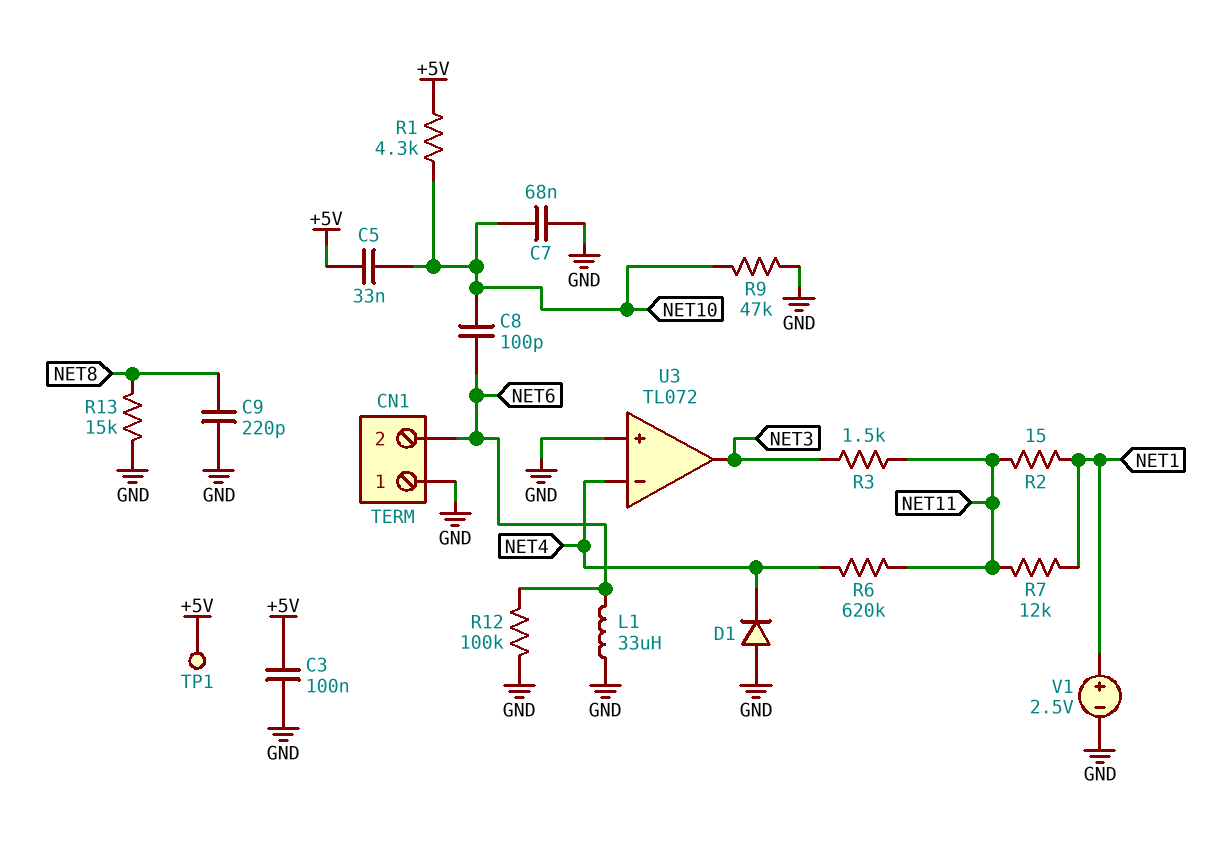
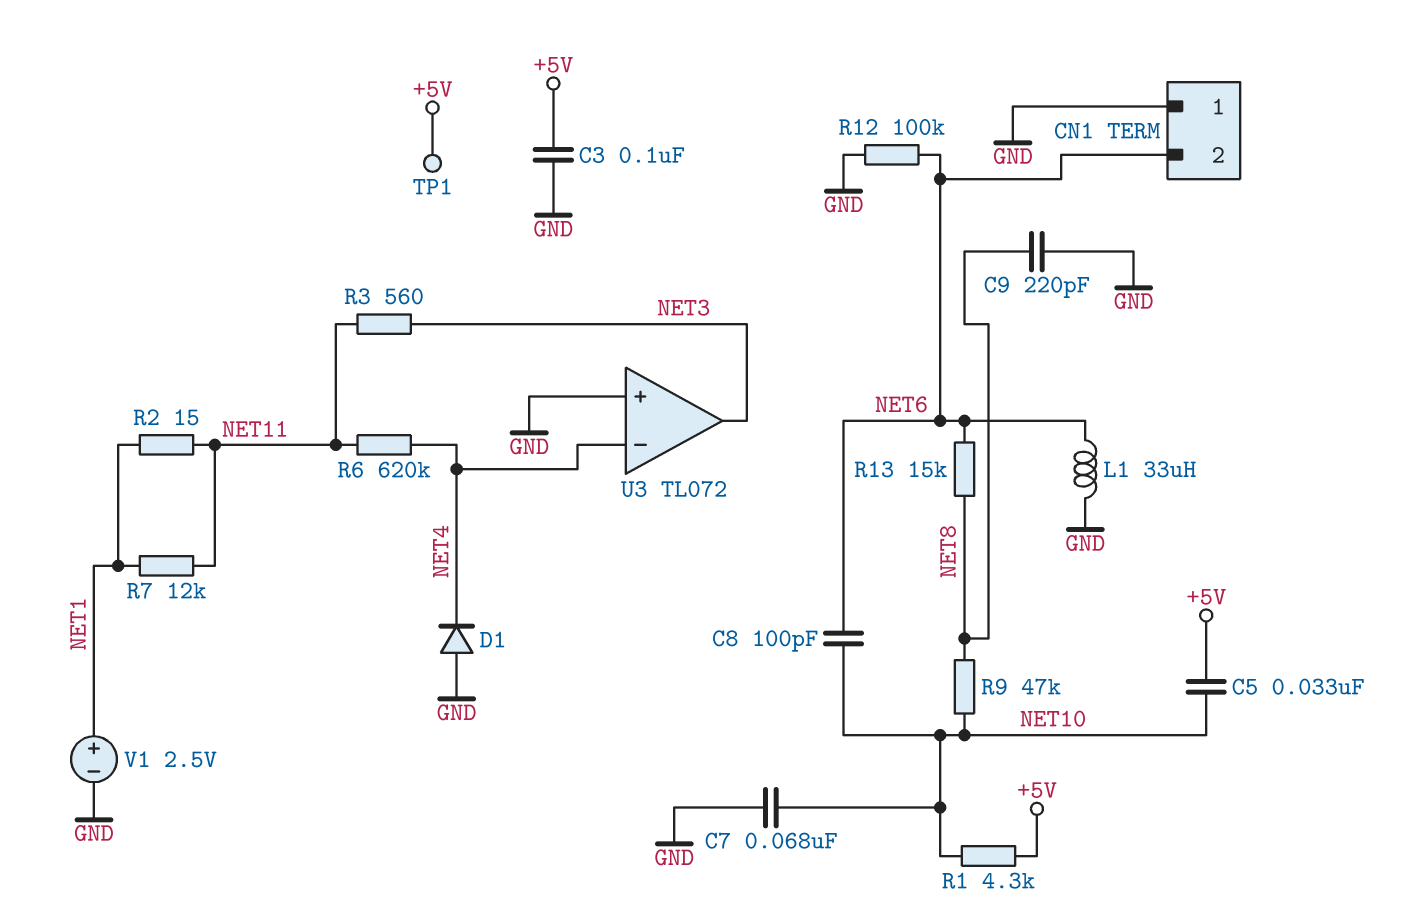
R3: 1.5k (NET3, NET11) -> 560 (NET3, NET11)
R9: 47k (GND, NET10) -> 47k (NET8, NET10)
R13: 15k (GND, NET8) -> 15k (NET6, NET8)

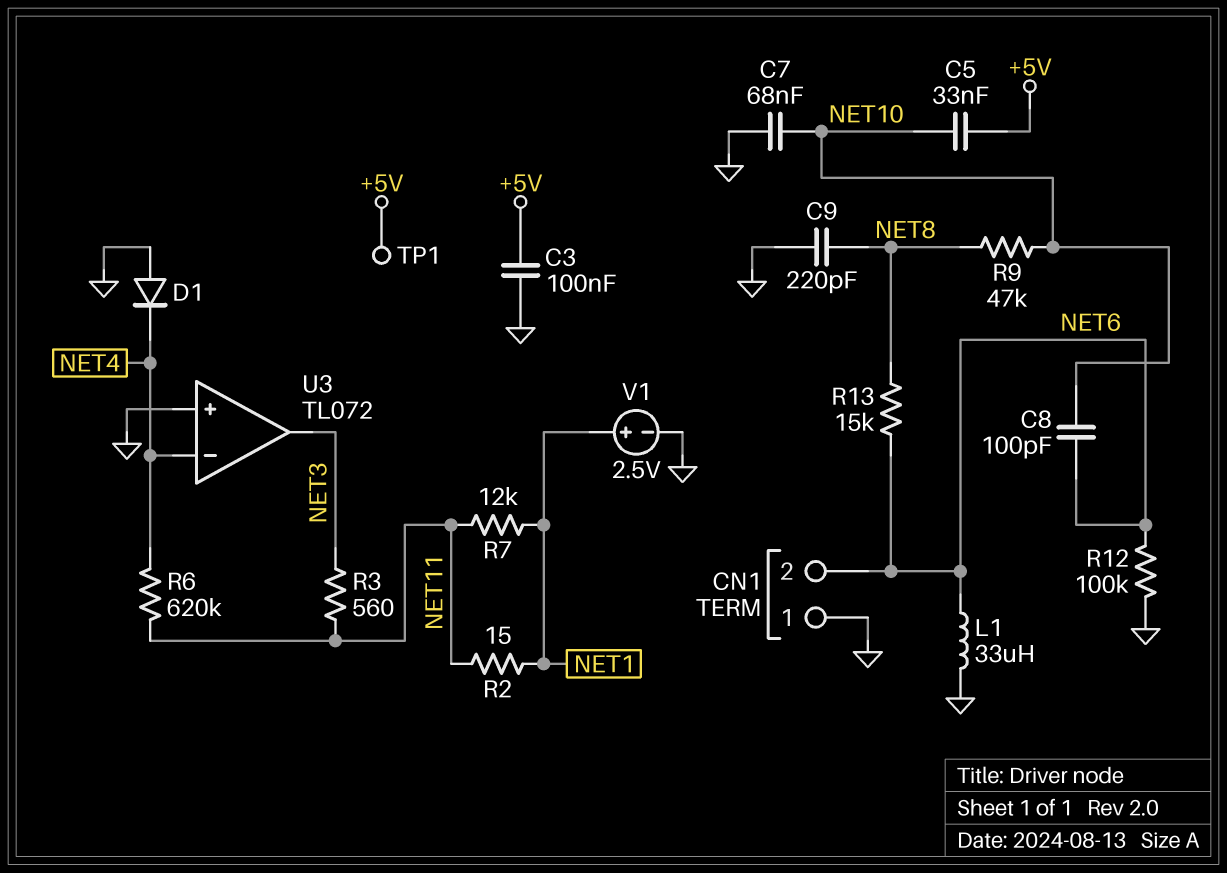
R1: 4.3k (+5V, NET10) -> none

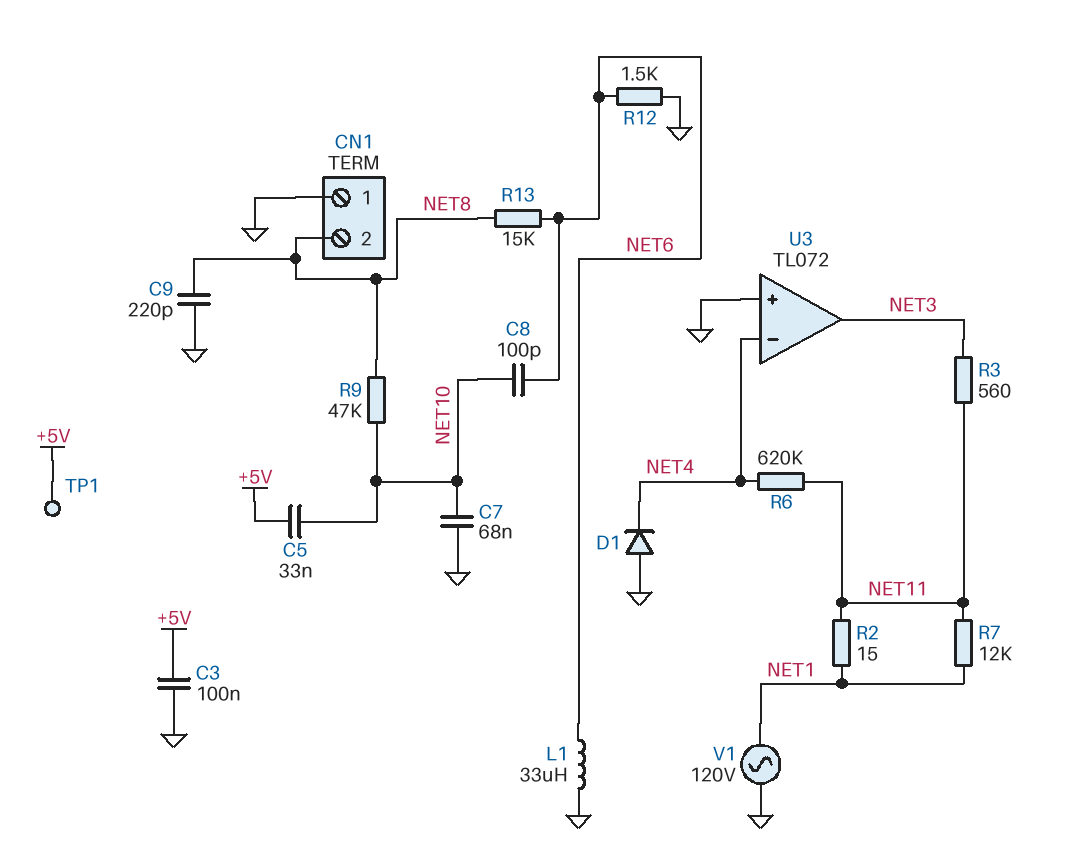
CN1 pin 2: NET6 -> NET8
R12: 100k (GND, NET6) -> 1.5k (GND, NET6)
V1: 2.5V (plus NET1, minus GND) -> AC 120V (GND, NET1)

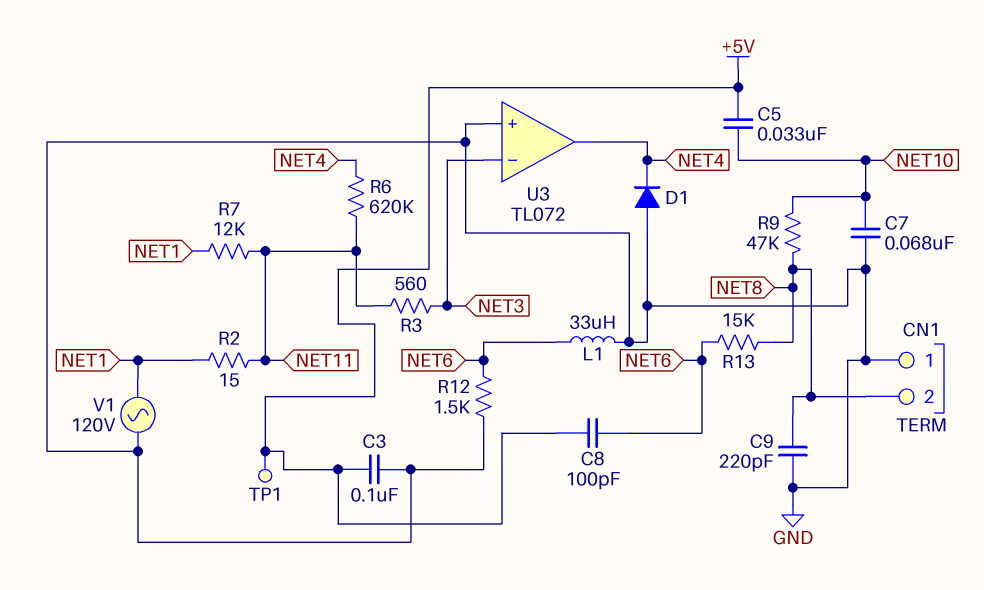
C8: 100pF (NET6, NET10) -> 100pF (+5V, NET6)
U3 pin in-: NET4 -> NET3
U3 pin out: NET3 -> NET4

